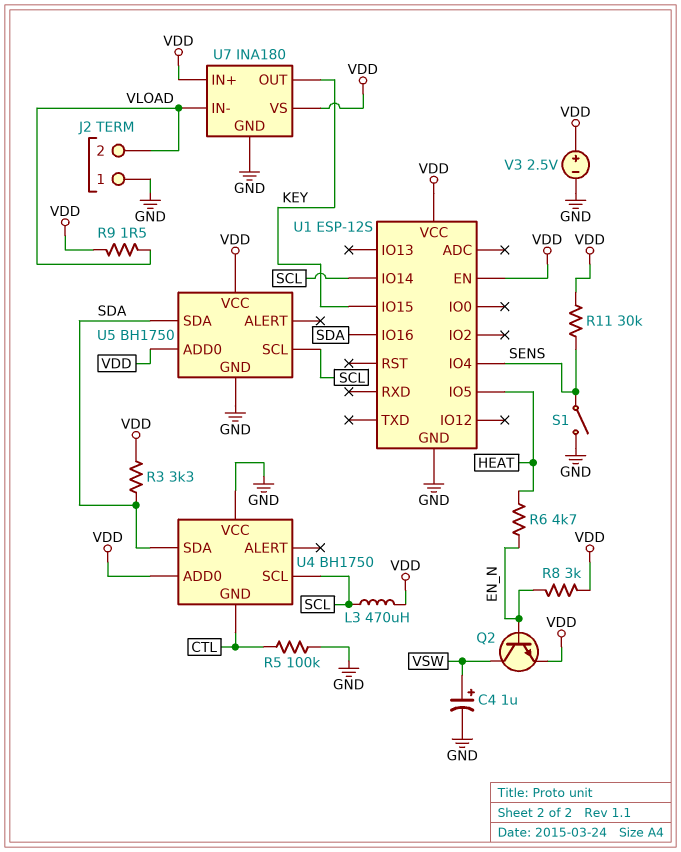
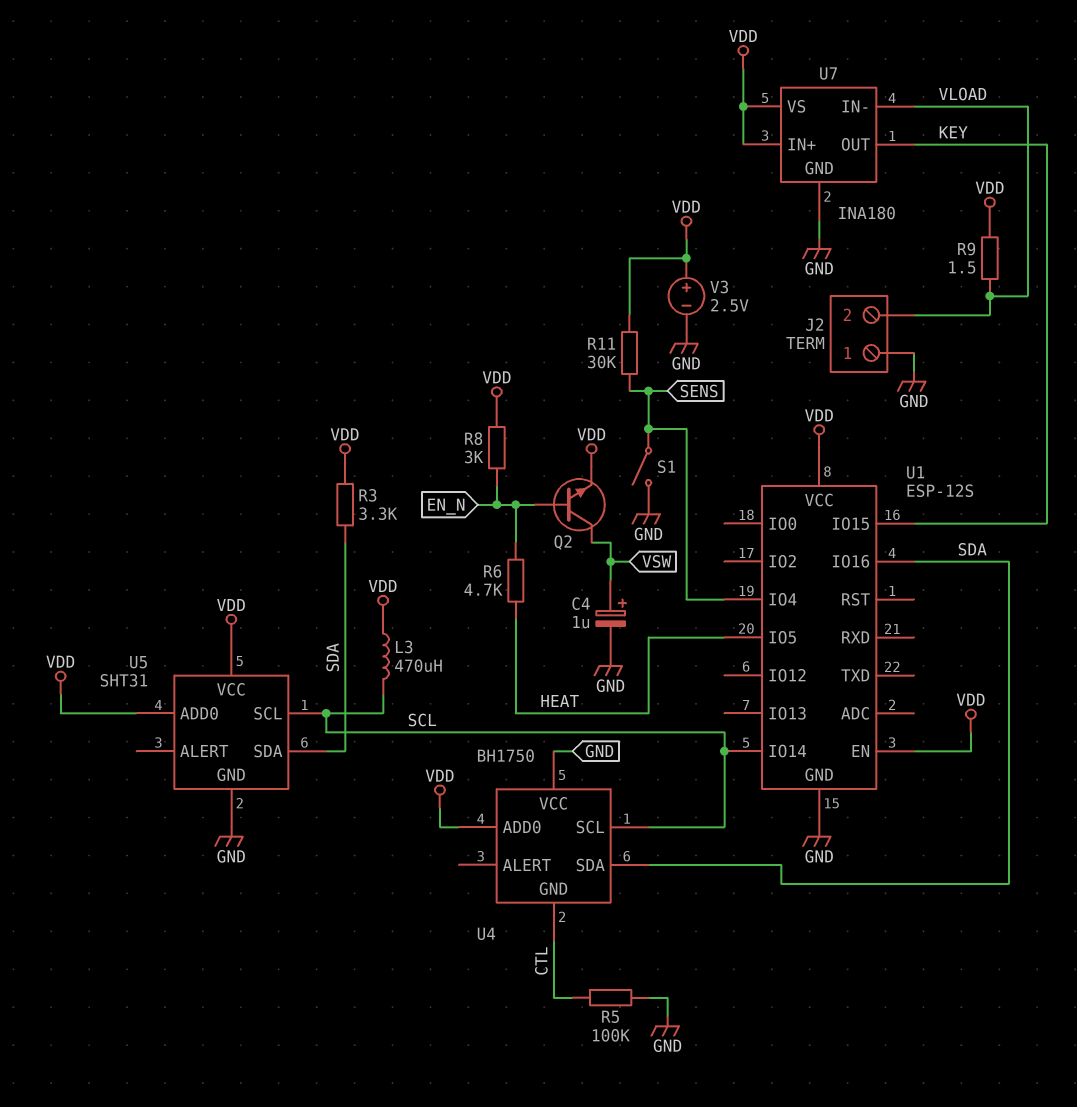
U5: BH1750 -> SHT31

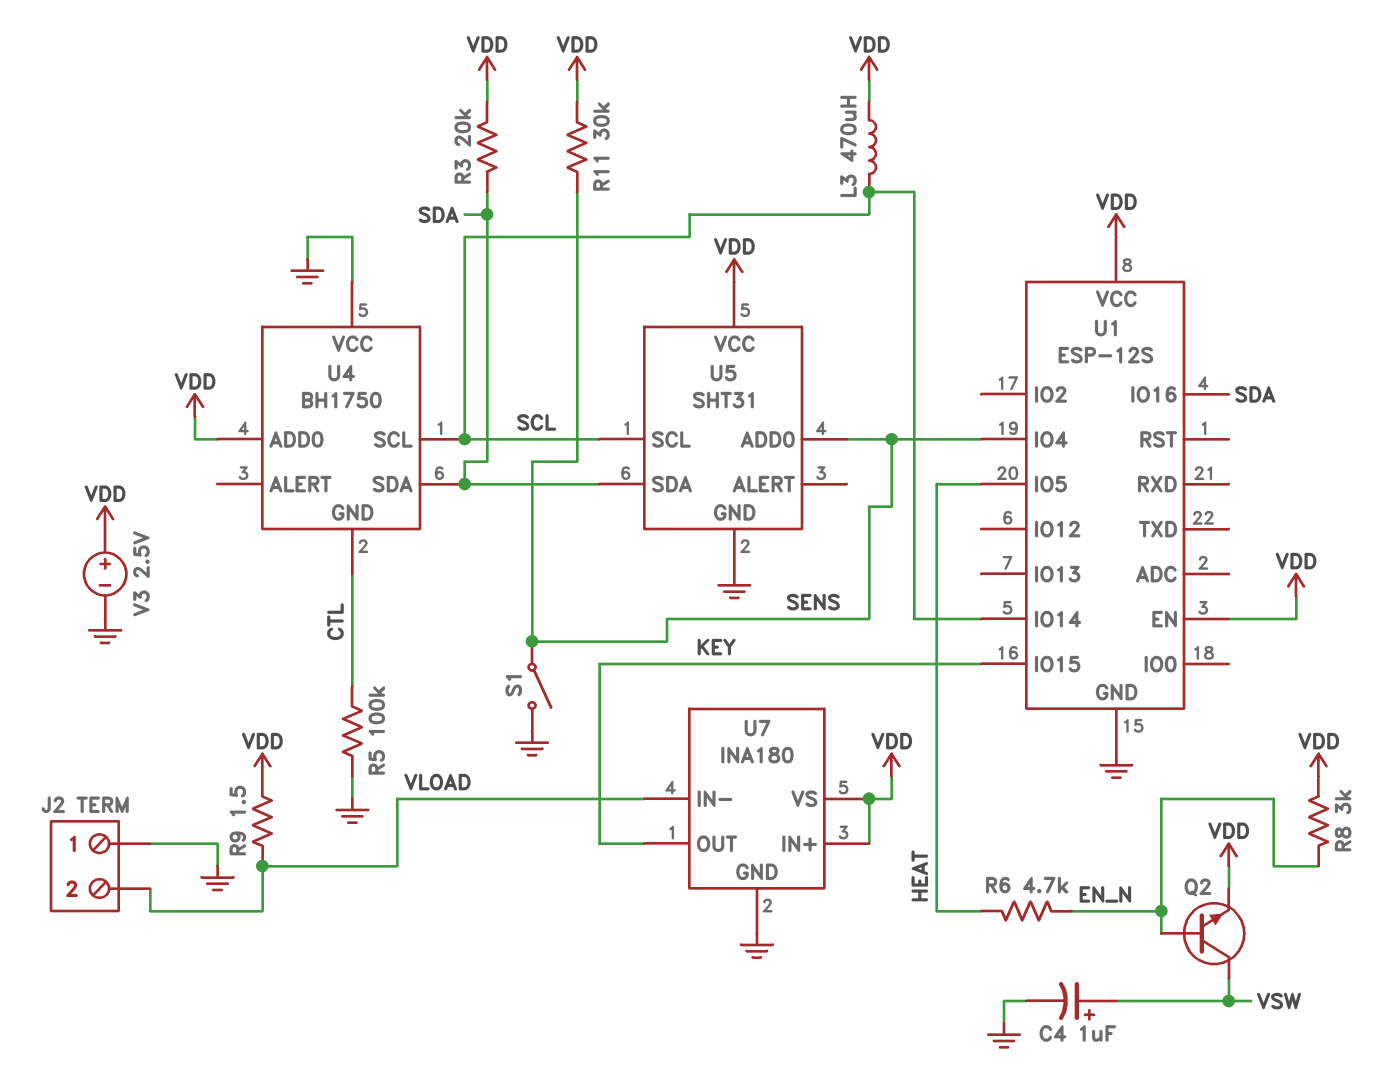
R3: 3.3k (SDA, VDD) -> 20k (SDA, VDD)
U5 pin ADD0: VDD -> SENS

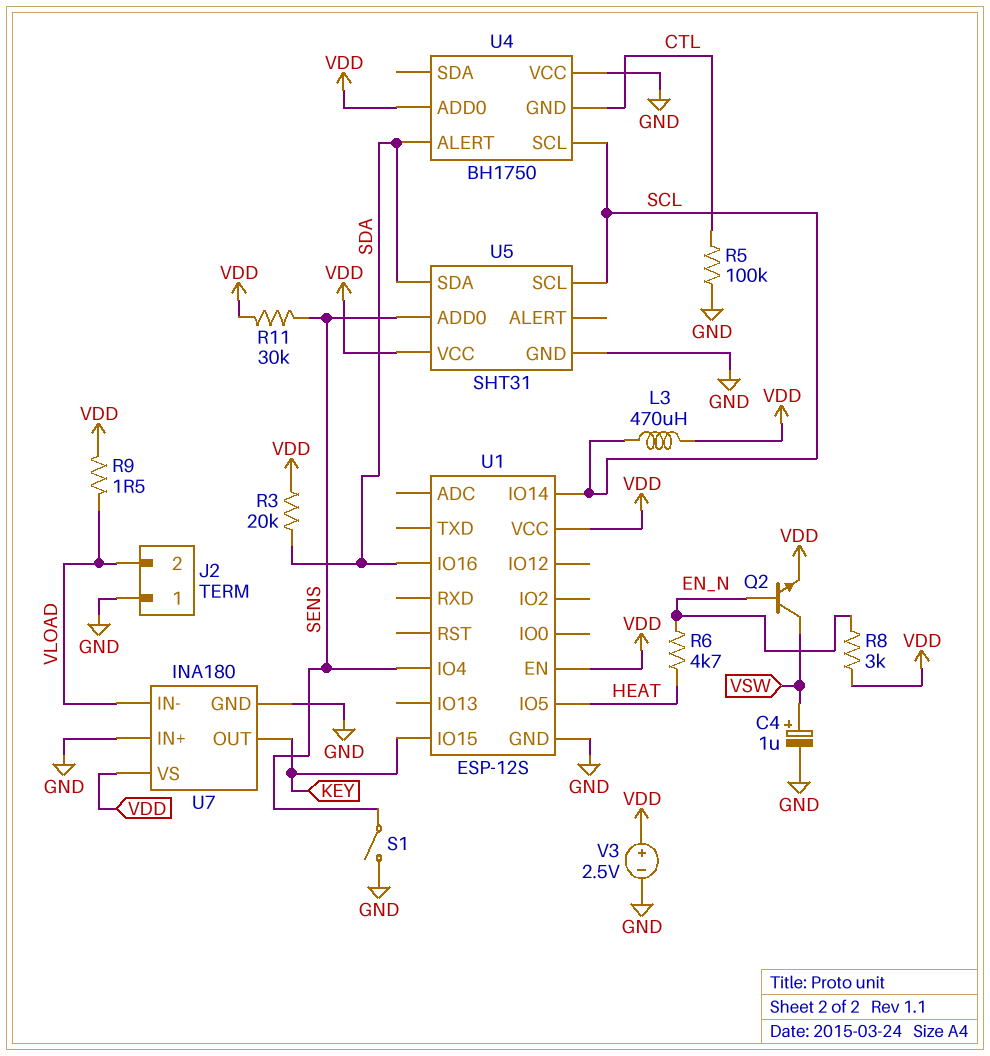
U4 pin ALERT: none -> SDA
U4 pin SDA: SDA -> none
U7 pin IN+: VDD -> GND

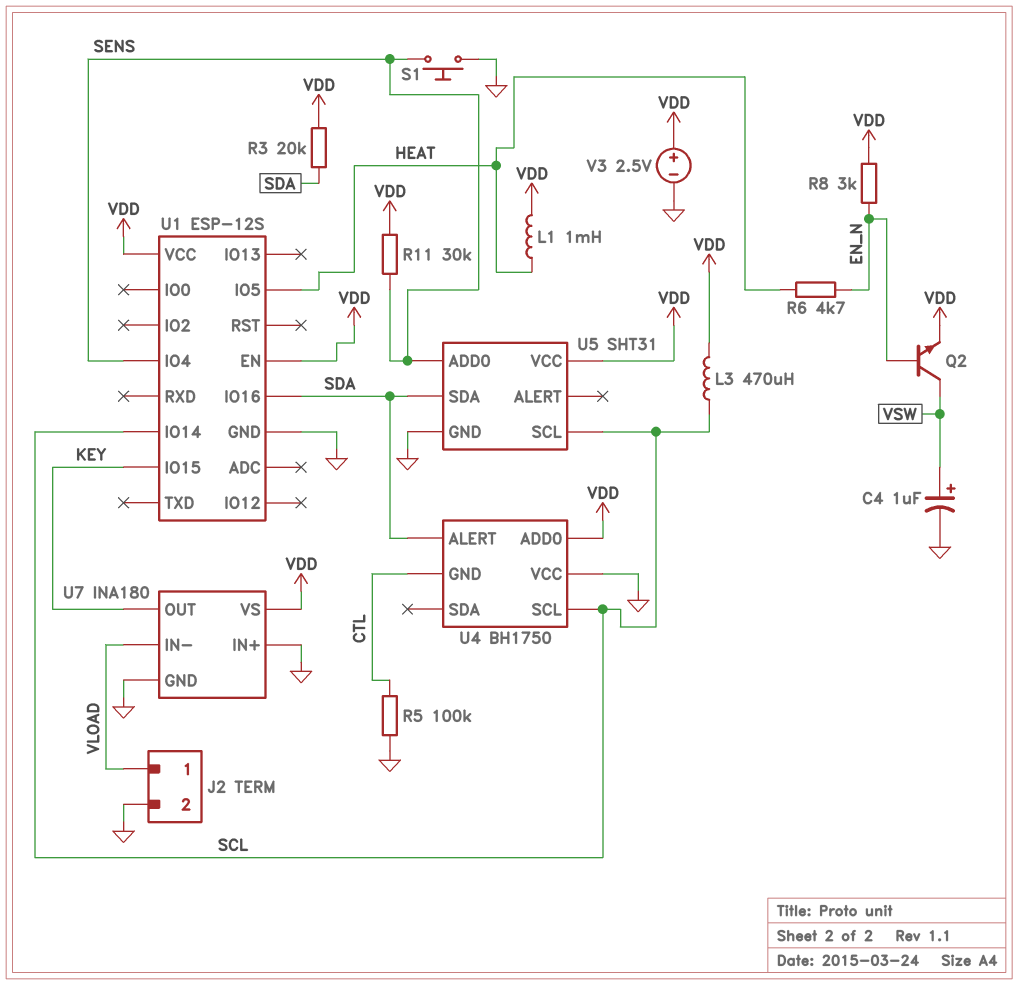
J2 pin 1: GND -> VLOAD
J2 pin 2: VLOAD -> GND
L1: none -> 1mH (HEAT, VDD)
R9: 1.5 (VDD, VLOAD) -> none
S1: switch (GND, SENS) -> button (GND, SENS)

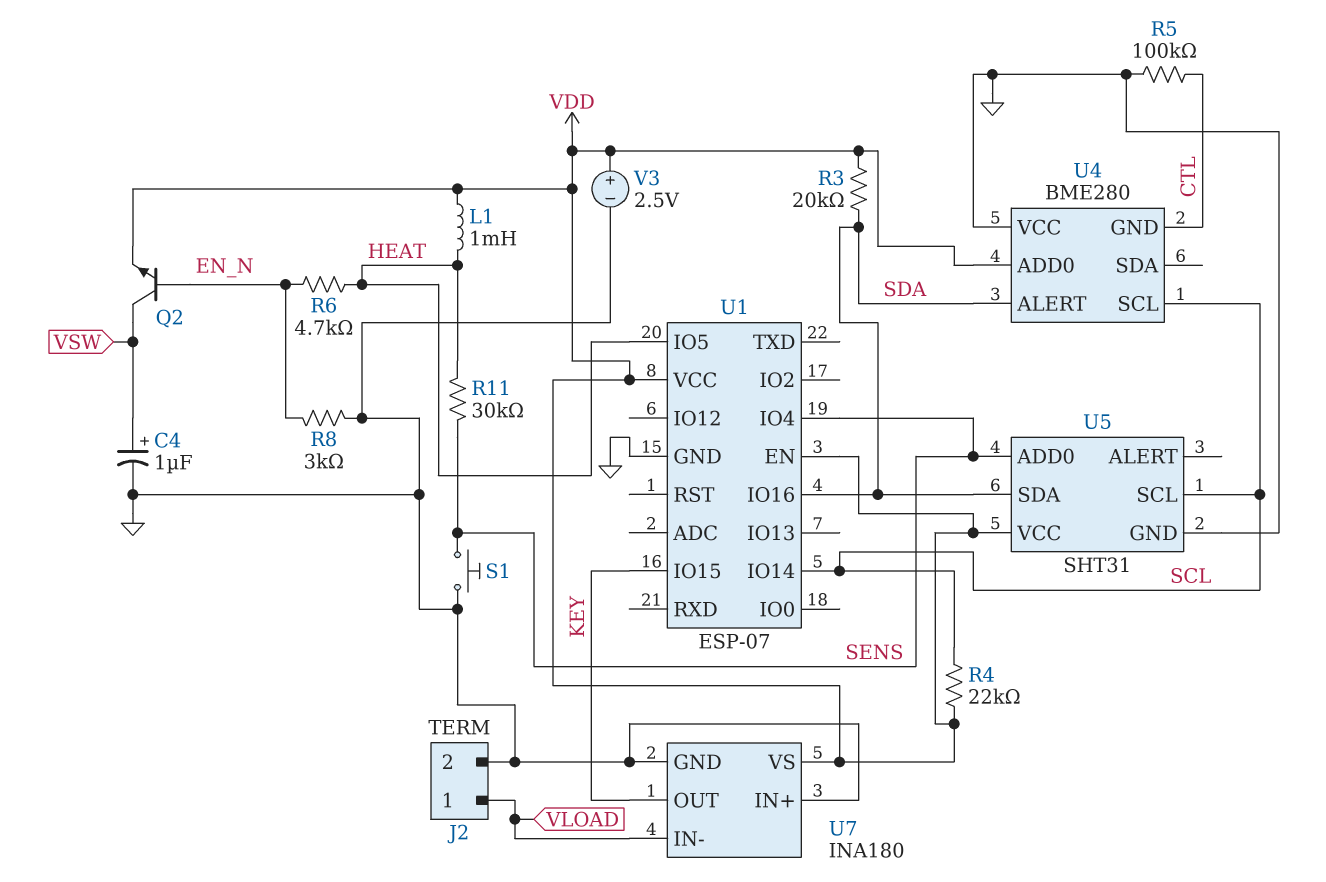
L3: 470uH (SCL, VDD) -> none
R4: none -> 22k (SCL, VDD)
R8: 3k (EN_N, VDD) -> 3k (EN_N, GND)
R11: 30k (SENS, VDD) -> 30k (HEAT, SENS)
U1: ESP-12S -> ESP-07
U4: BH1750 -> BME280

